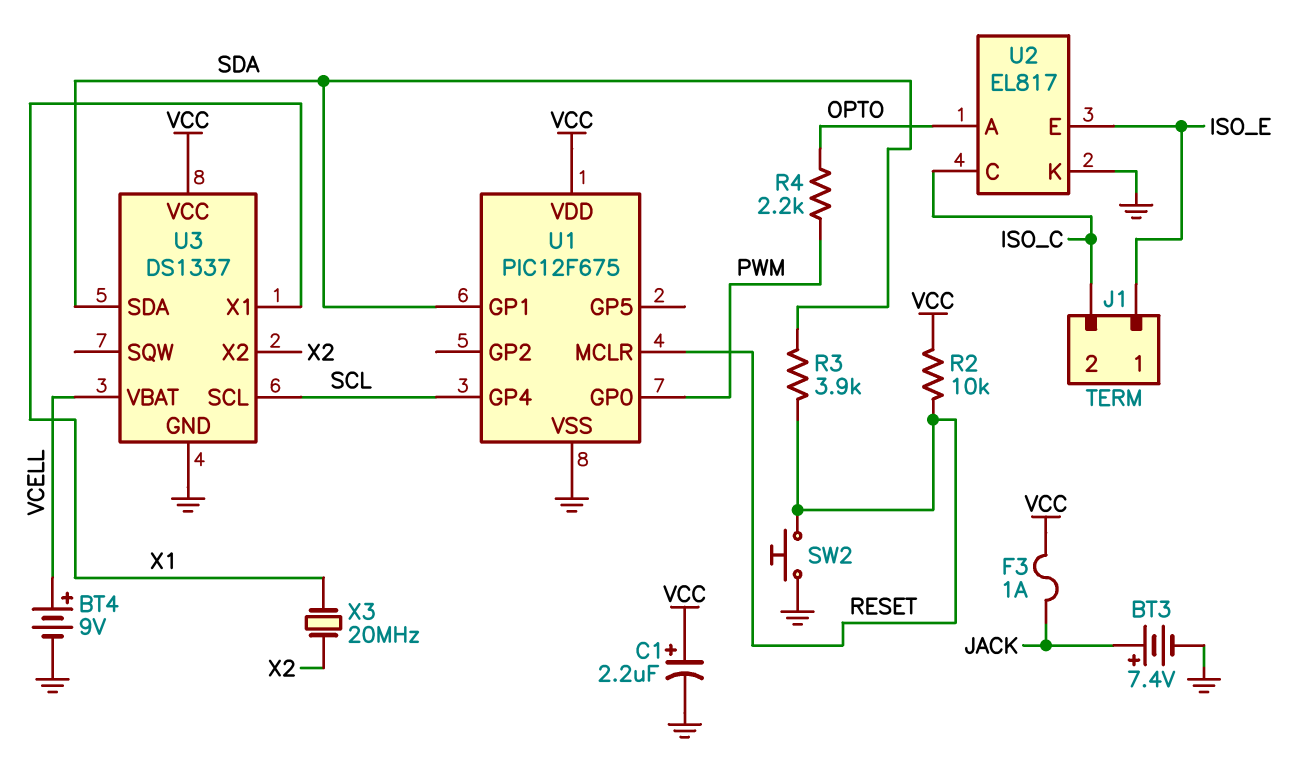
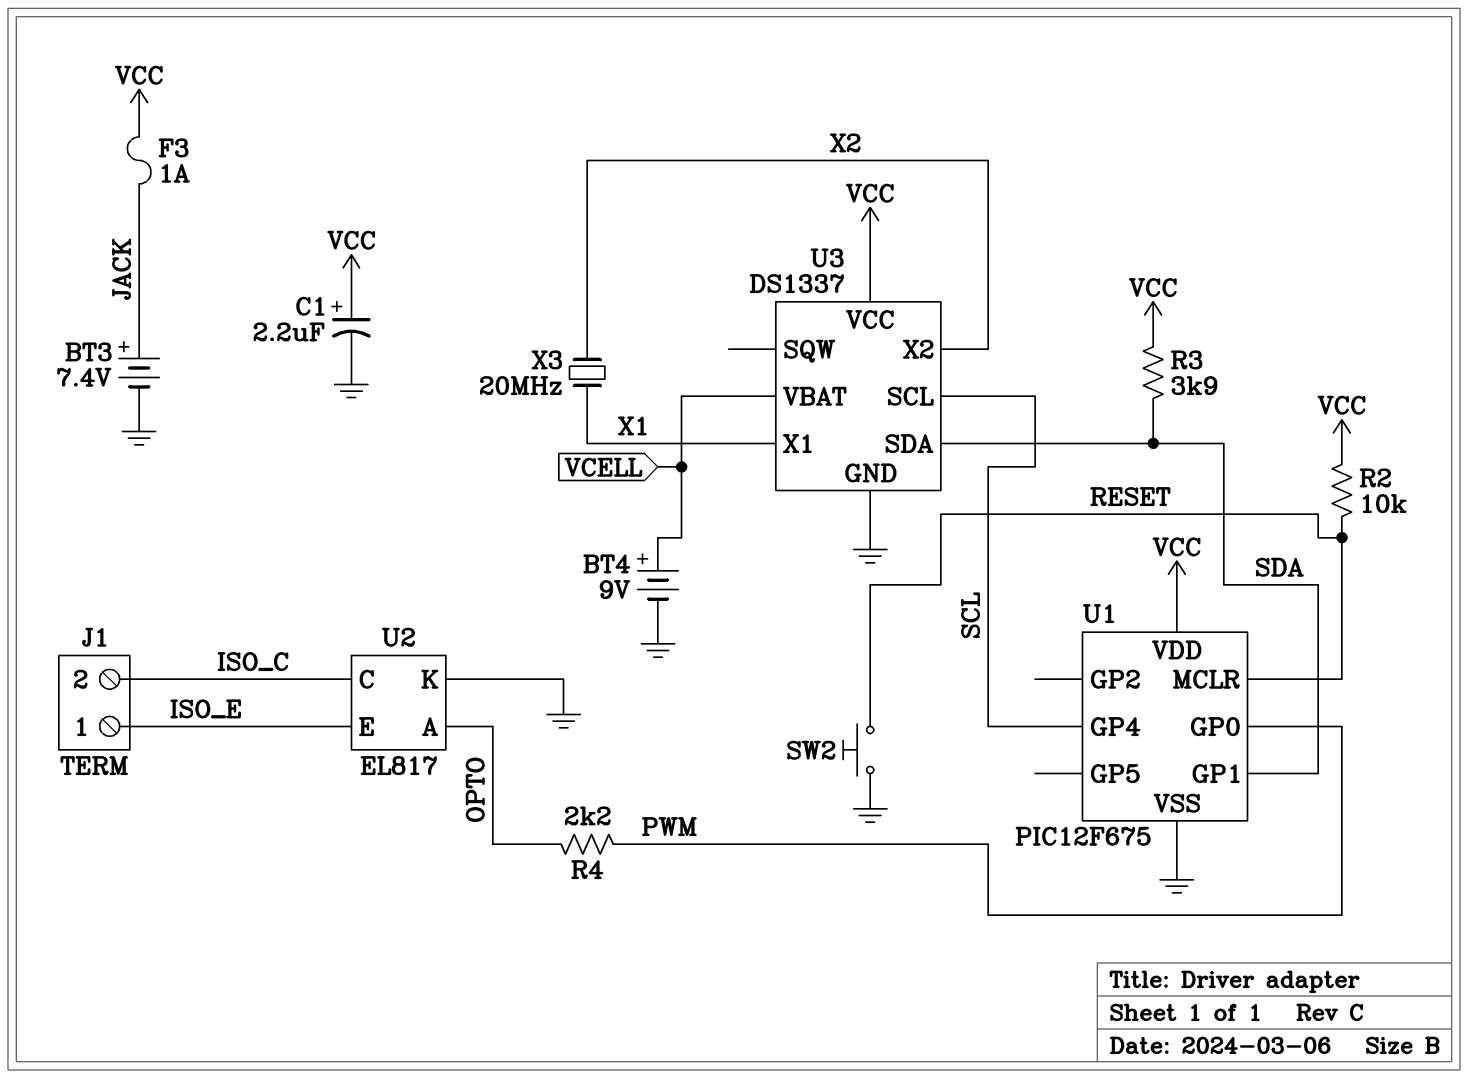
R3: 3.9k (RESET, SDA) -> 3.9k (SDA, VCC)

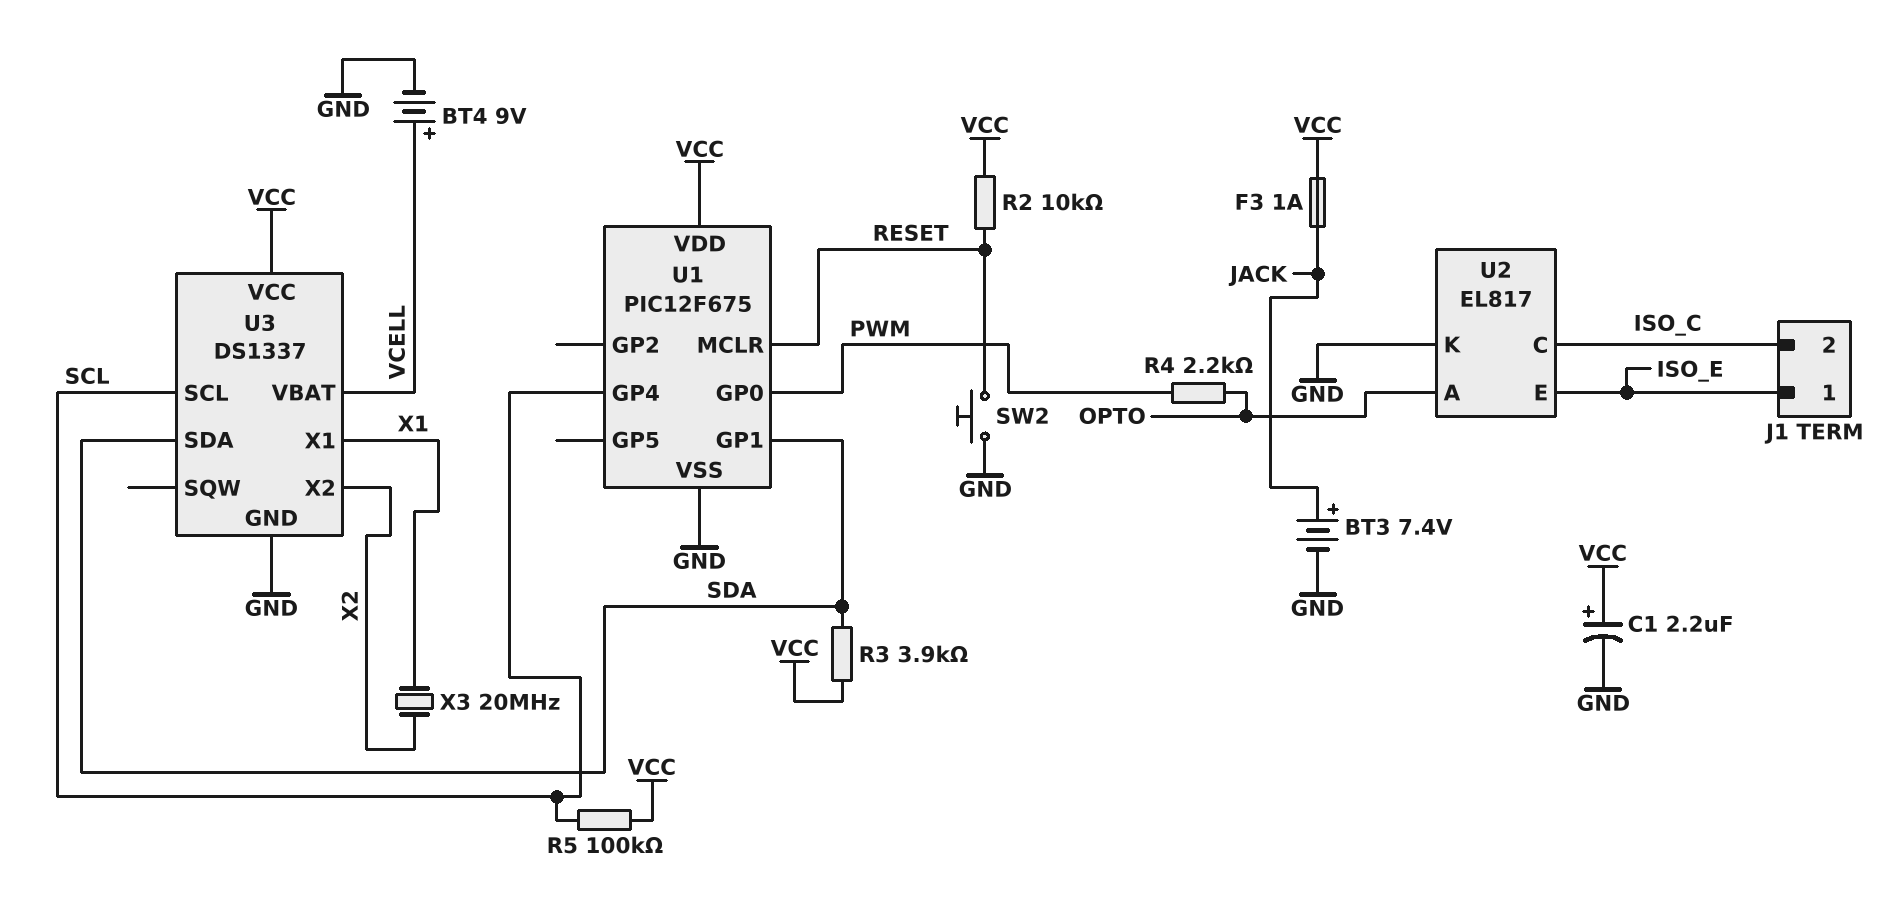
R5: none -> 100k (SCL, VCC)

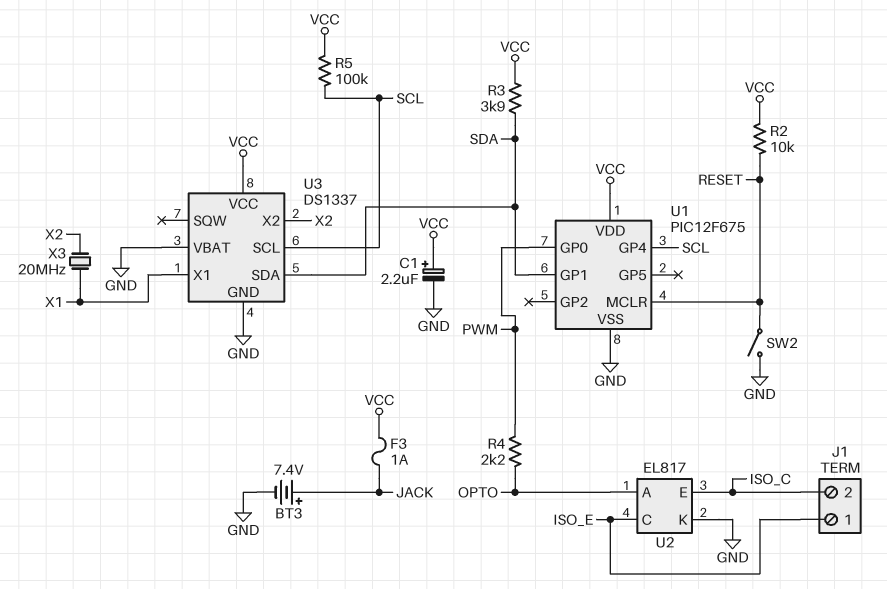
BT4: 9V (plus VCELL, minus GND) -> none
SW2: button (GND, RESET) -> switch (GND, RESET)
U2 pin C: ISO_C -> ISO_E
U2 pin E: ISO_E -> ISO_C
U3 pin VBAT: VCELL -> GND

